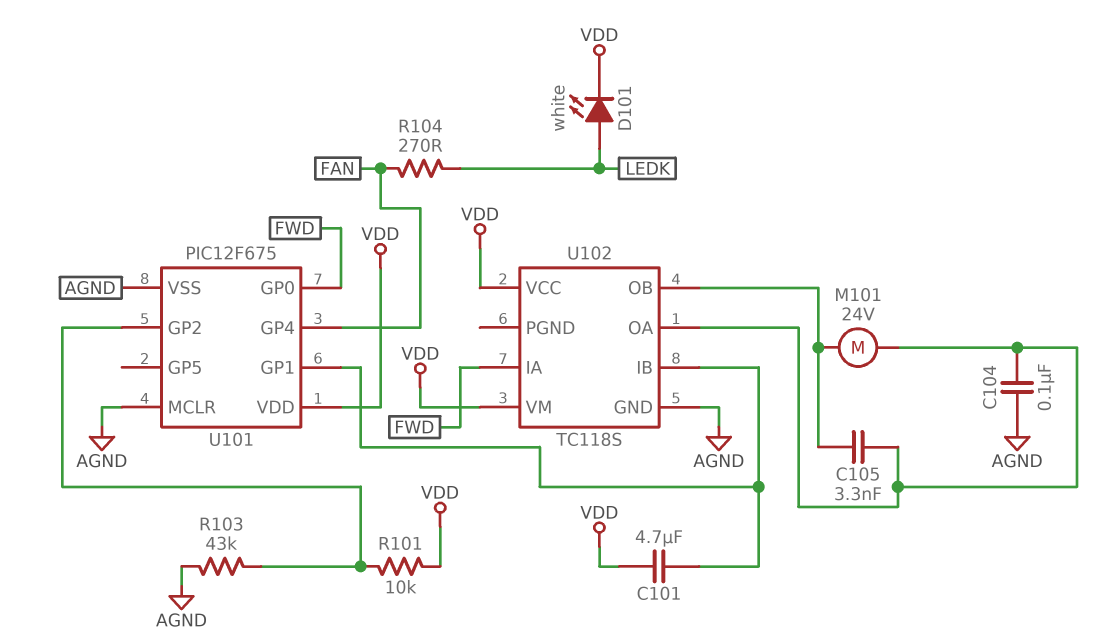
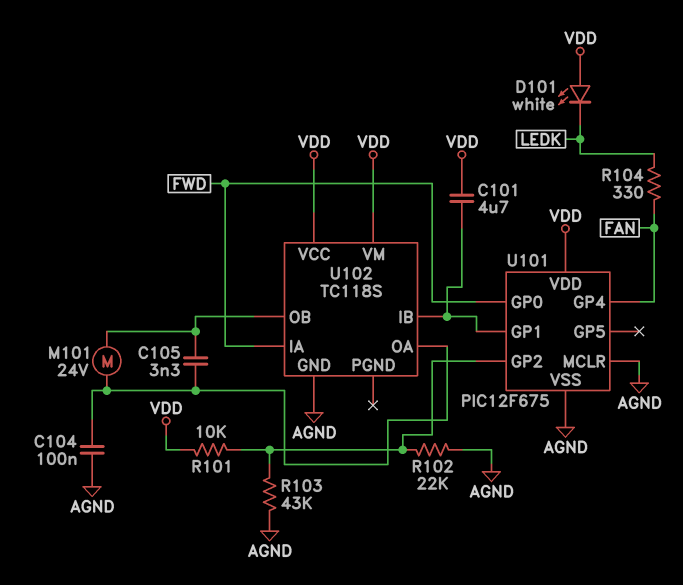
D101: LED white (A LEDK, K VDD) -> LED white (A VDD, K LEDK)
R102: none -> 22k (AGND, U101/GP2)
R104: 270 (FAN, LEDK) -> 330 (FAN, LEDK)

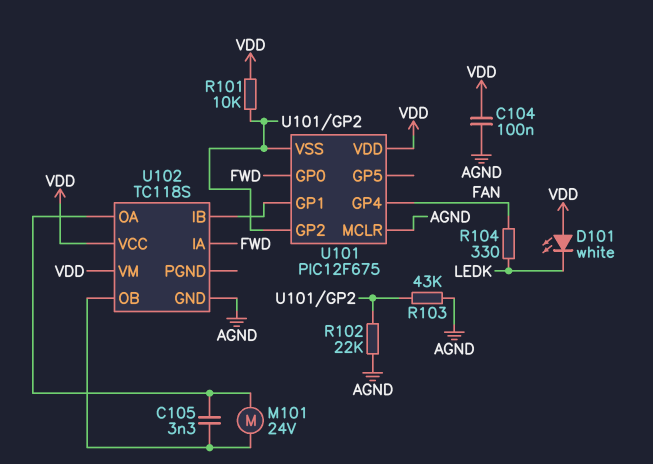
C101: 4.7uF (U101/GP1, VDD) -> none
C104: 100nF (AGND, U102/OA) -> 100nF (AGND, VDD)
U101 pin VSS: AGND -> U101/GP2

